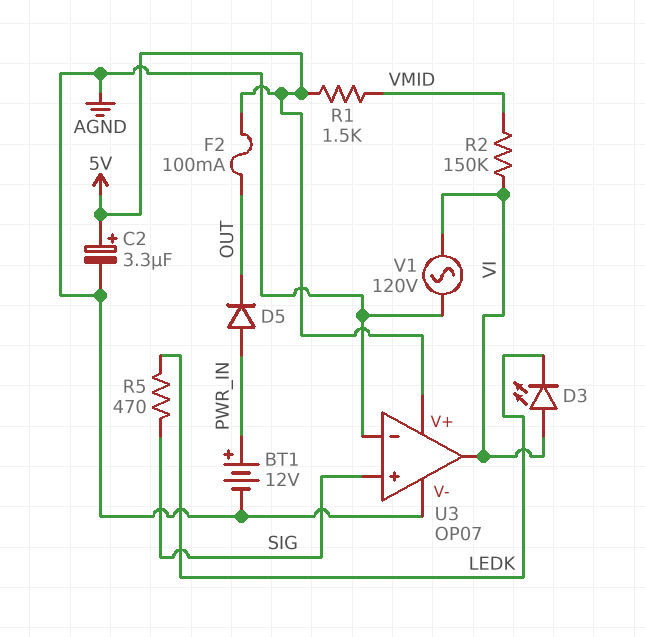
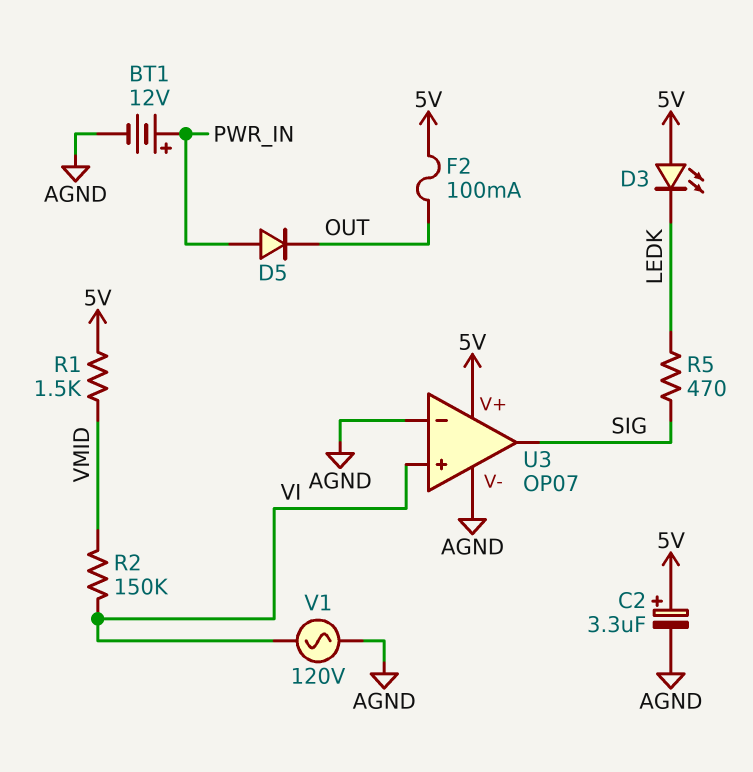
D3: LED (A VI, K LEDK) -> LED (A 5V, K LEDK)
U3 pin in+: SIG -> VI
U3 pin out: VI -> SIG

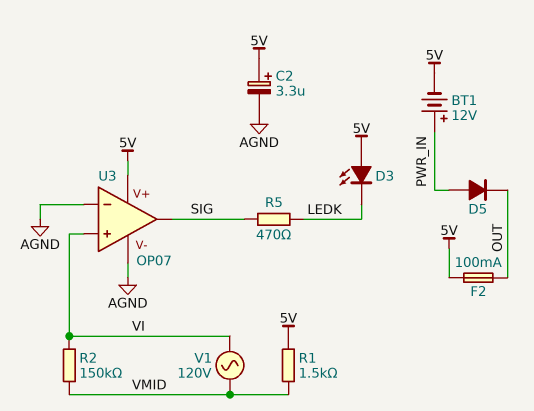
BT1: 12V (plus PWR_IN, minus AGND) -> 12V (plus PWR_IN, minus 5V)
V1: AC 120V (AGND, VI) -> AC 120V (VI, VMID)

